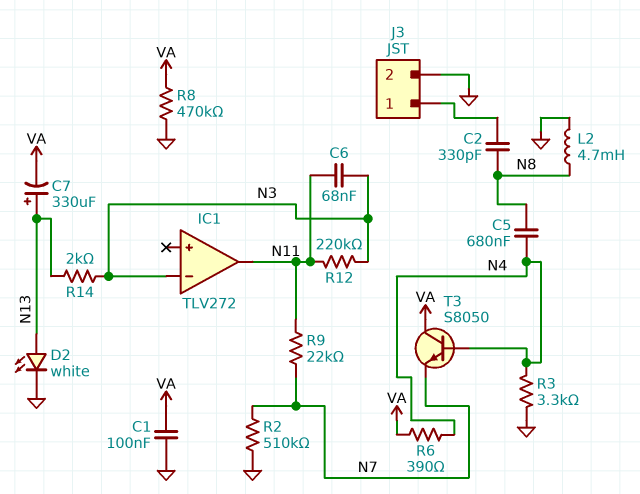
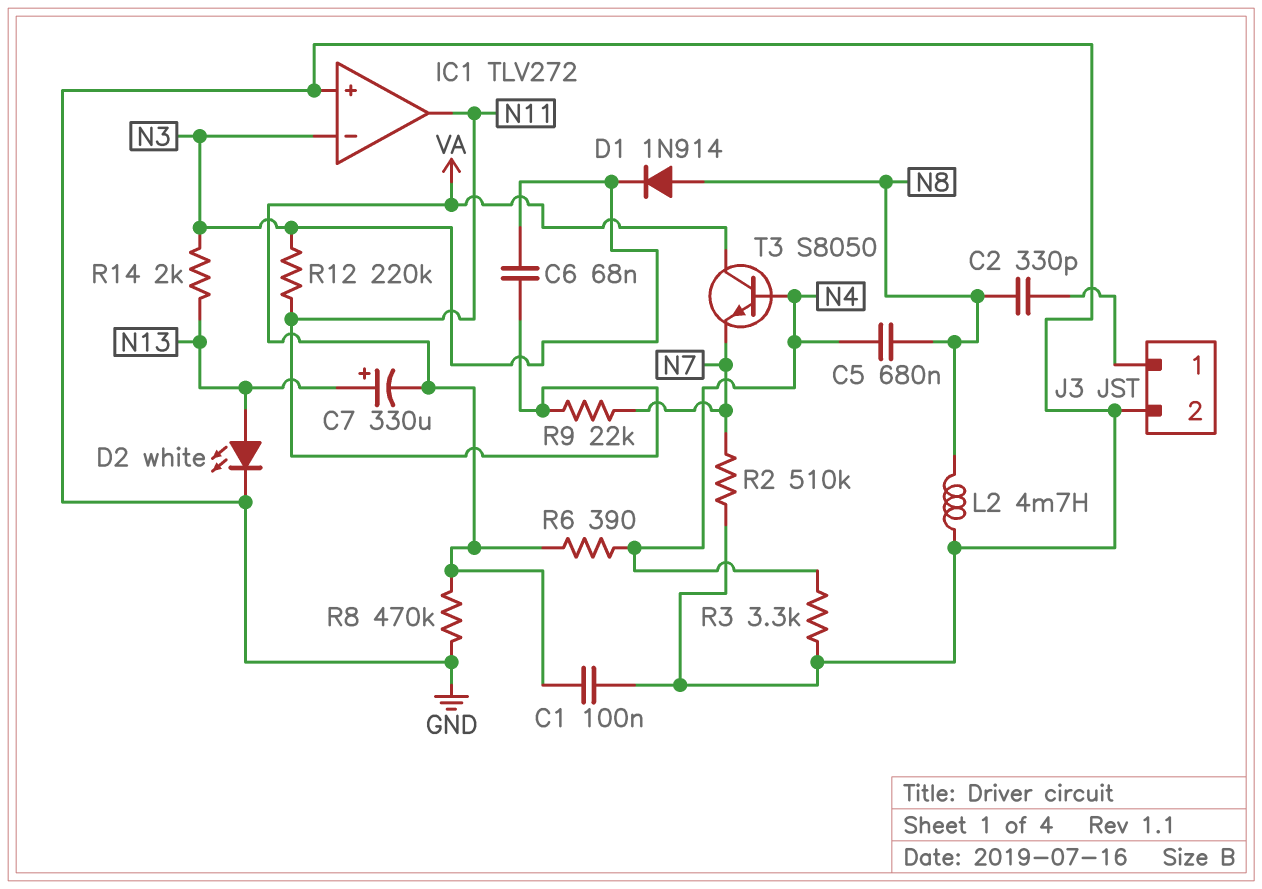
D1: none -> diode 1N914 (A N8, K N3)
IC1 pin in+: none -> GND

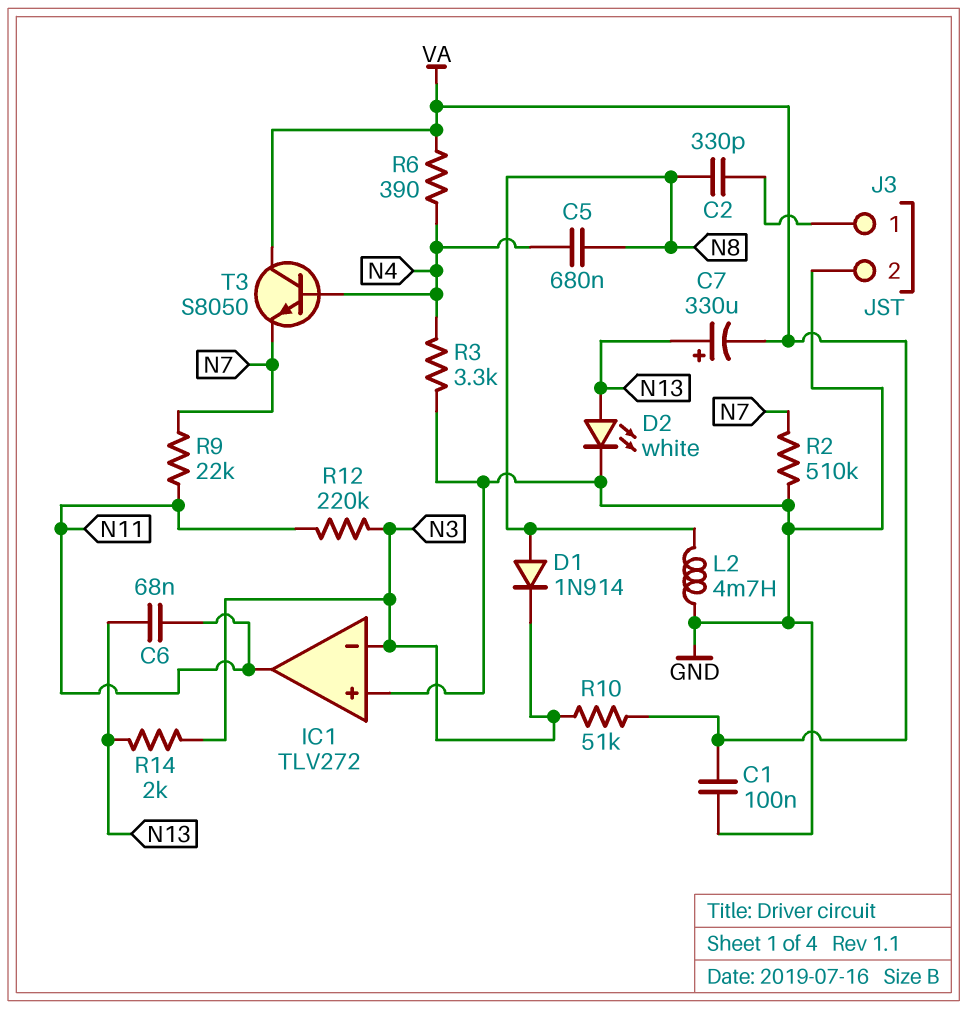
C6: 68nF (N3, N11) -> 68nF (N11, N13)
R8: 470k (GND, VA) -> none
R10: none -> 51k (N3, VA)

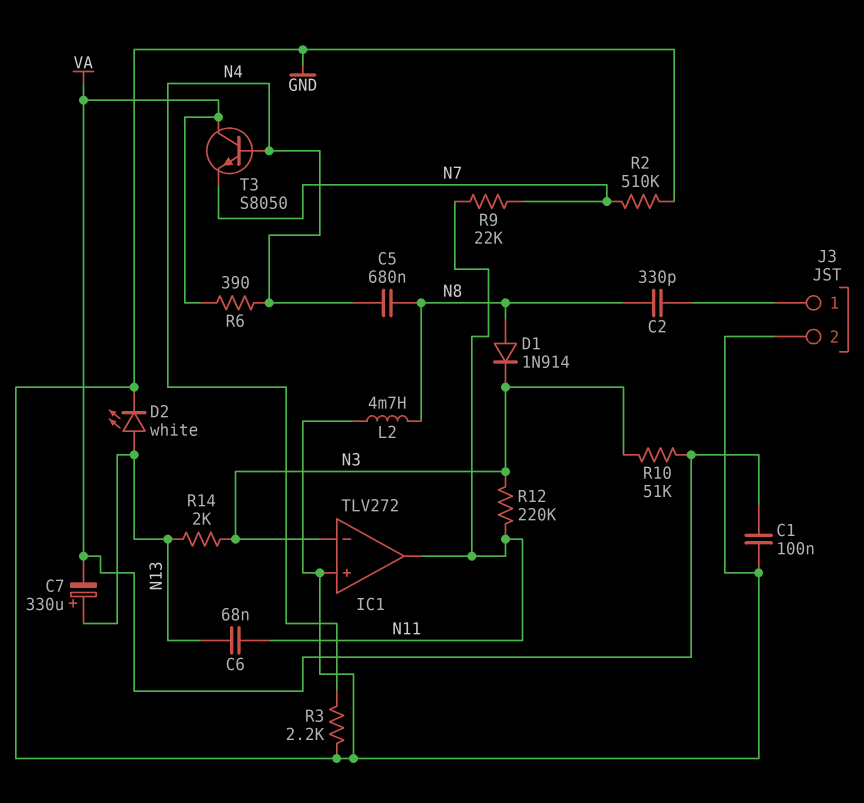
R3: 3.3k (GND, N4) -> 2.2k (GND, N4)

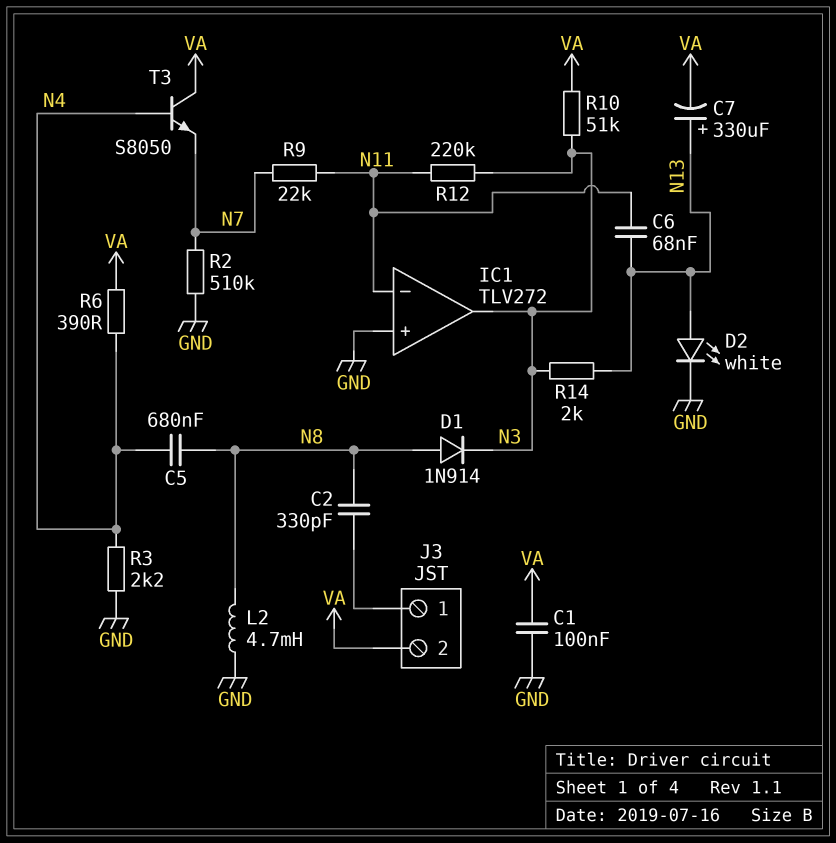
IC1 pin in-: N3 -> N11
IC1 pin out: N11 -> N3
J3 pin 2: GND -> VA

